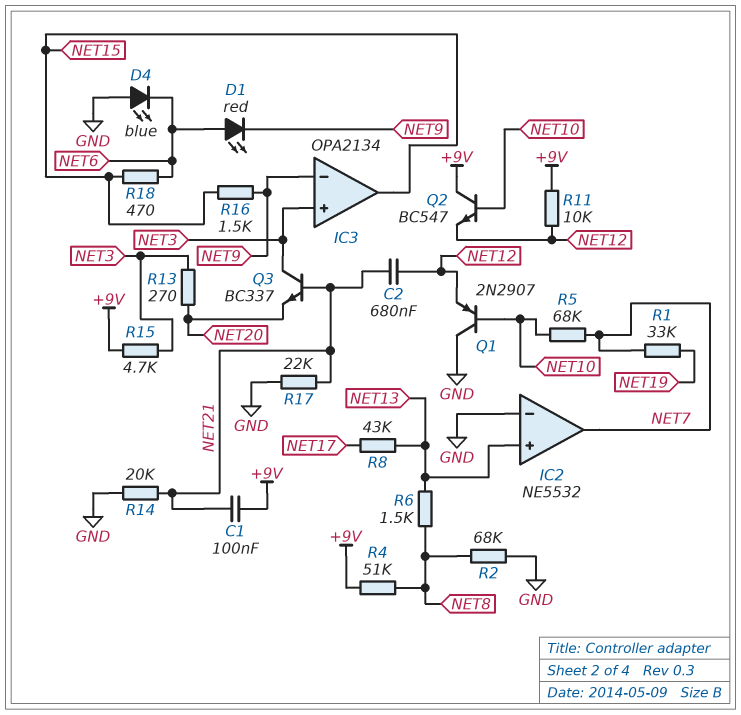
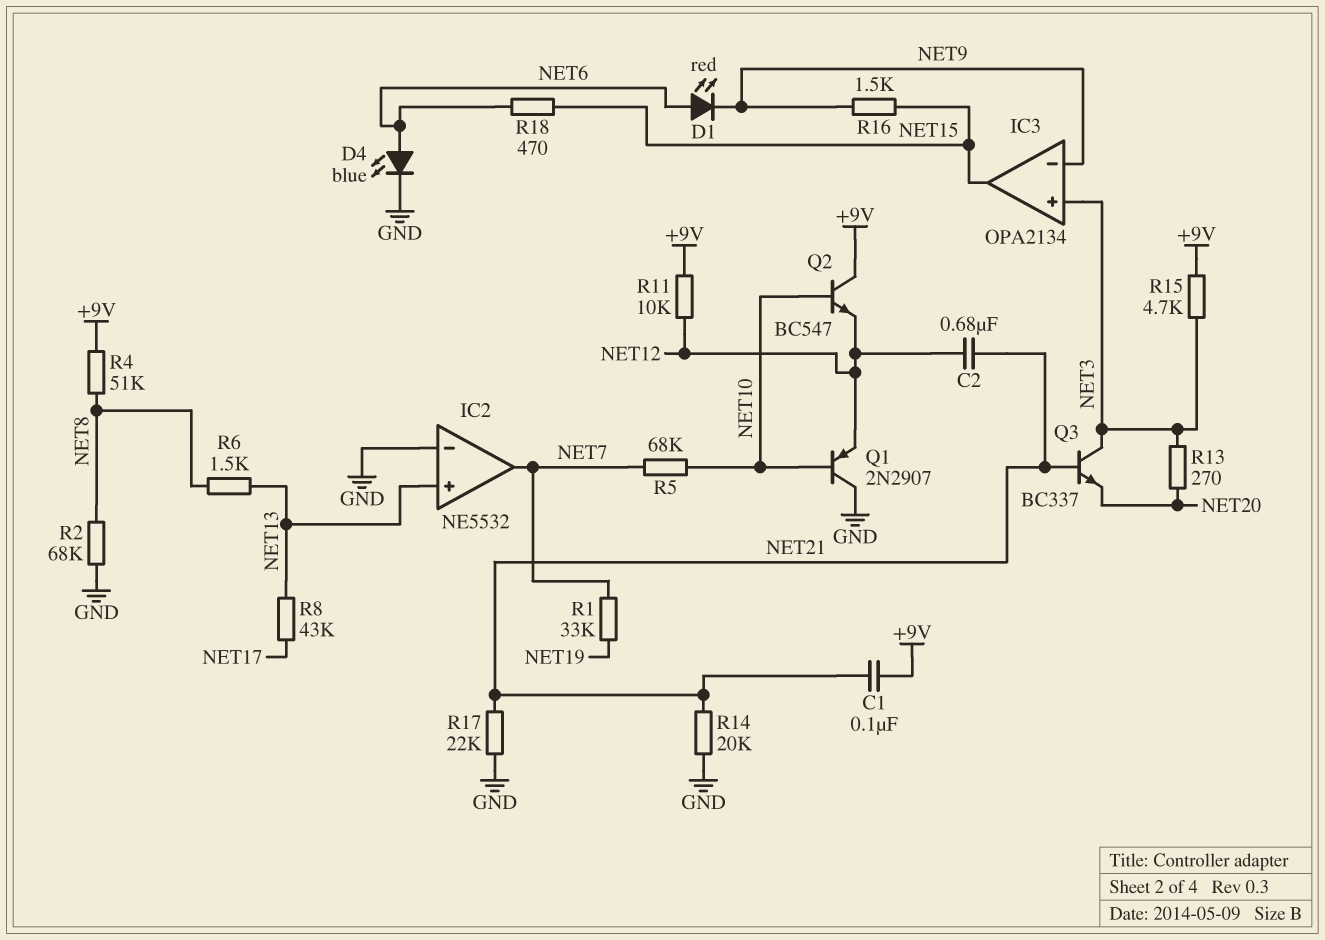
D4: LED blue (A GND, K NET6) -> LED blue (A NET6, K GND)

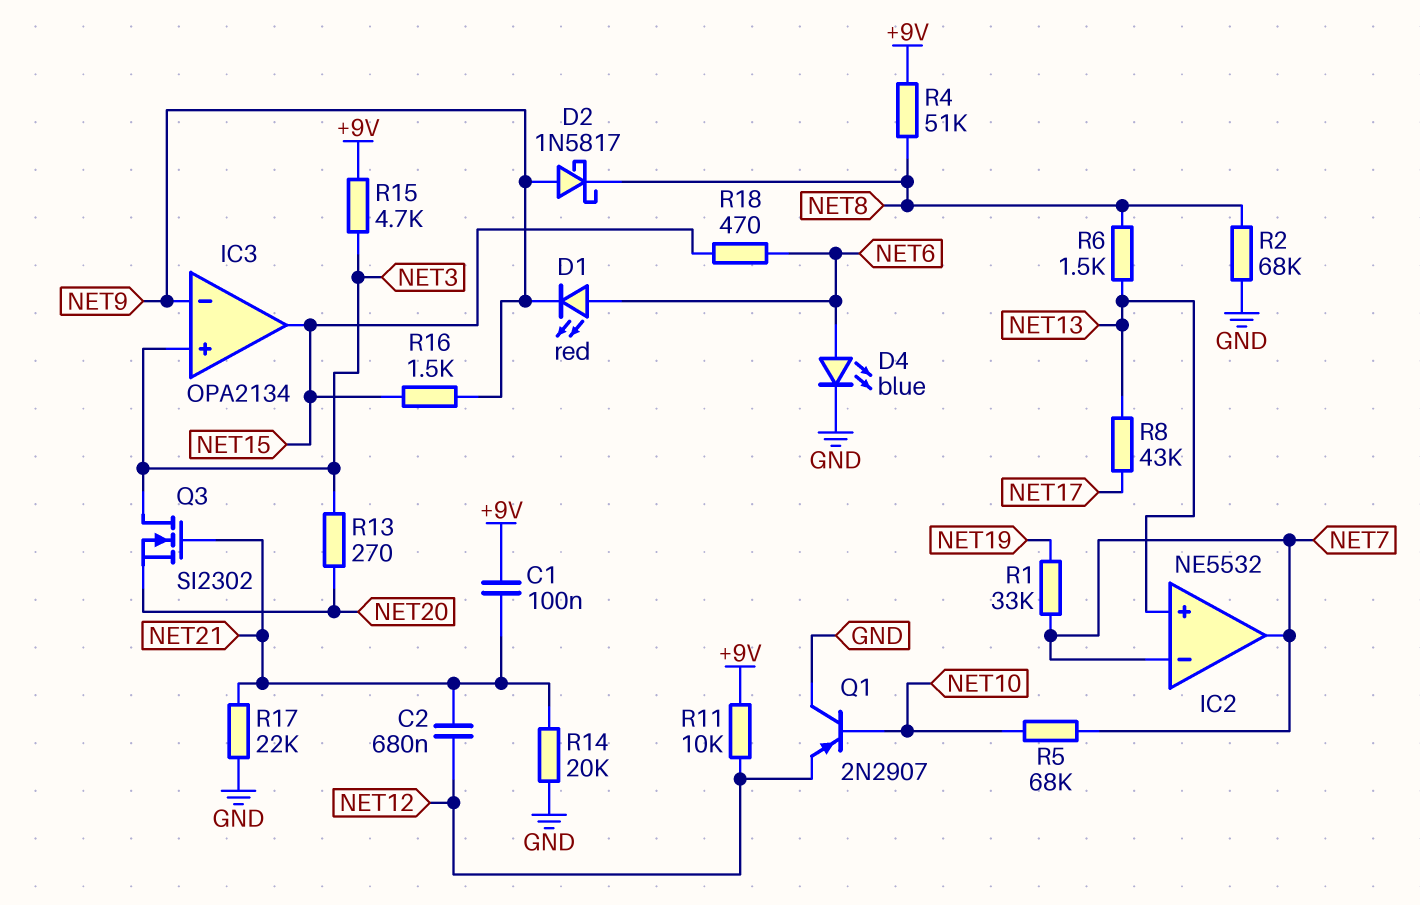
D2: none -> schottky 1N5817 (A NET9, K NET8)
IC2 pin in-: GND -> NET7
Q2: NPN BC547 (B NET10, C +9V, E NET12) -> none
Q3: NPN BC337 (B NET21, C NET3, E NET20) -> NMOS SI2302 (G NET21, D NET3, S NET20)

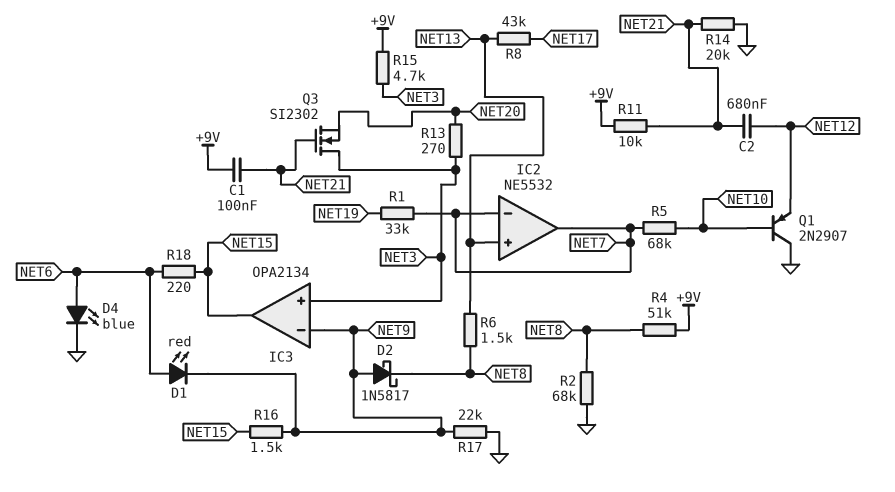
R11: 10k (+9V, NET12) -> 10k (+9V, NET21)
R17: 22k (GND, NET21) -> 22k (GND, NET9)
R18: 470 (NET6, NET15) -> 220 (NET6, NET15)

